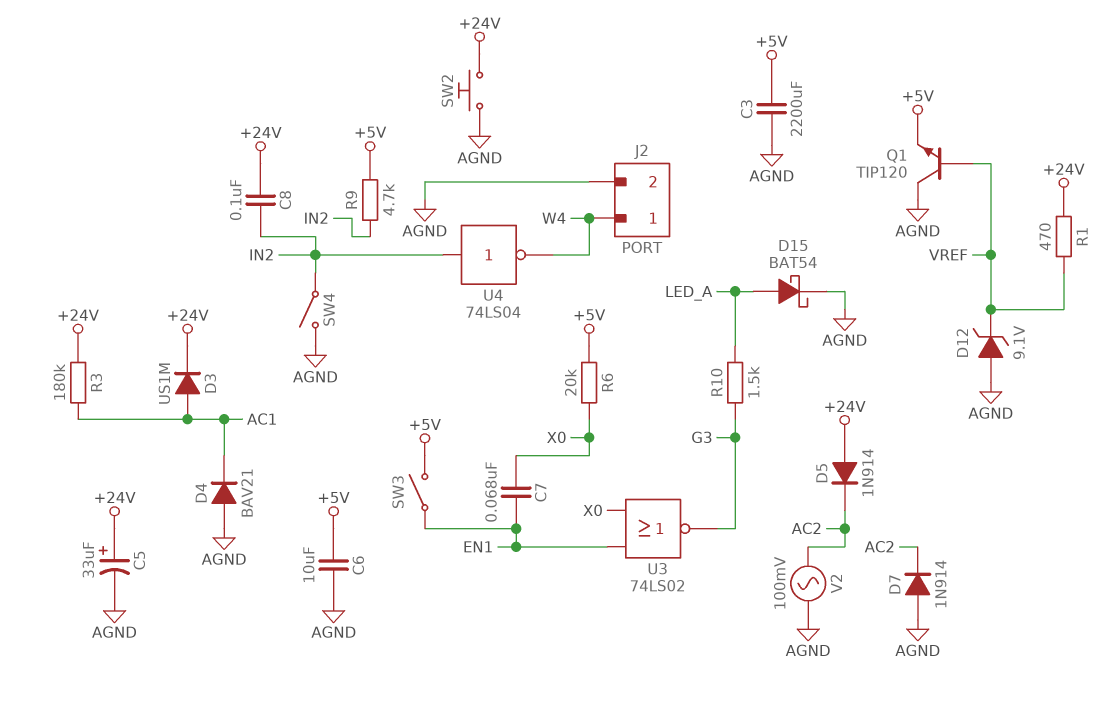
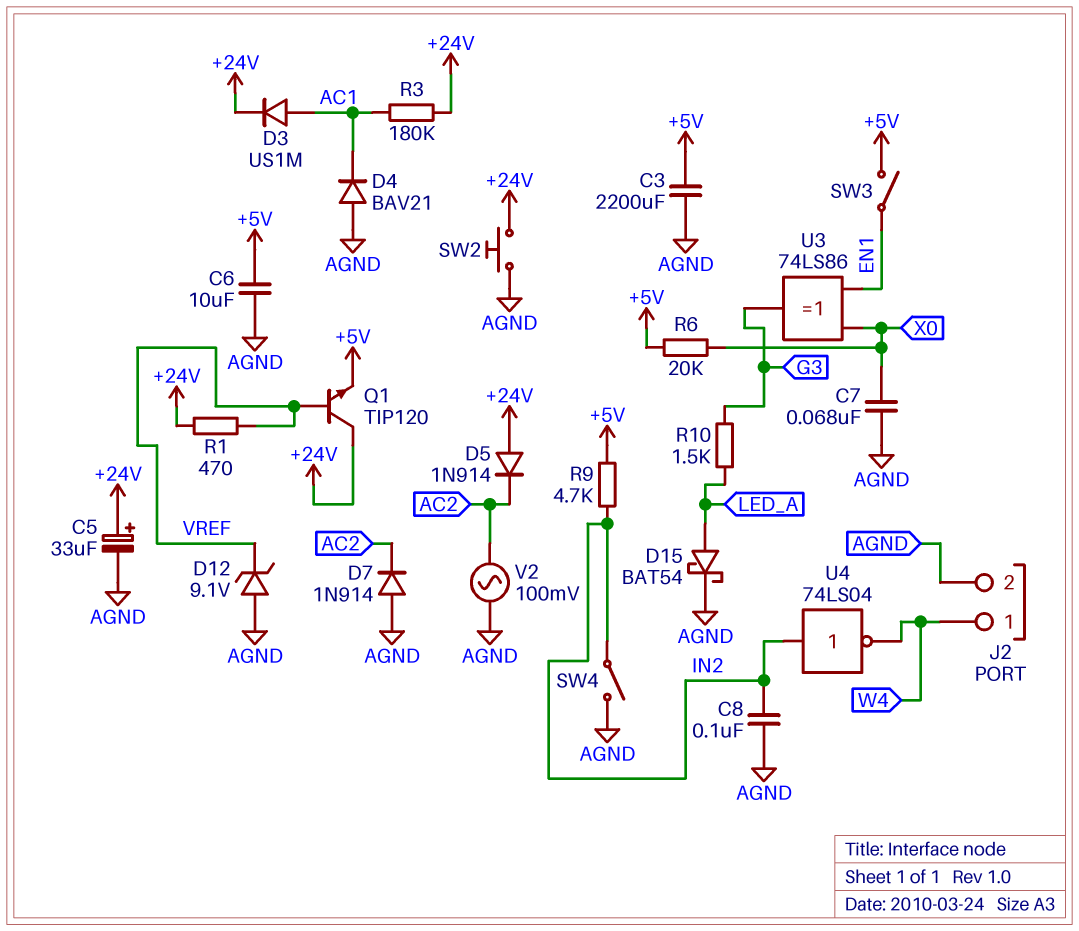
C7: 68nF (EN1, X0) -> 68nF (AGND, X0)
C8: 100nF (+24V, IN2) -> 100nF (AGND, IN2)
Q1: NPN TIP120 (B VREF, C AGND, E +5V) -> NPN TIP120 (B VREF, C +24V, E +5V)
U3: NOR 74LS02 (in EN1, in X0, out G3) -> XOR 74LS86 (in EN1, in X0, out G3)

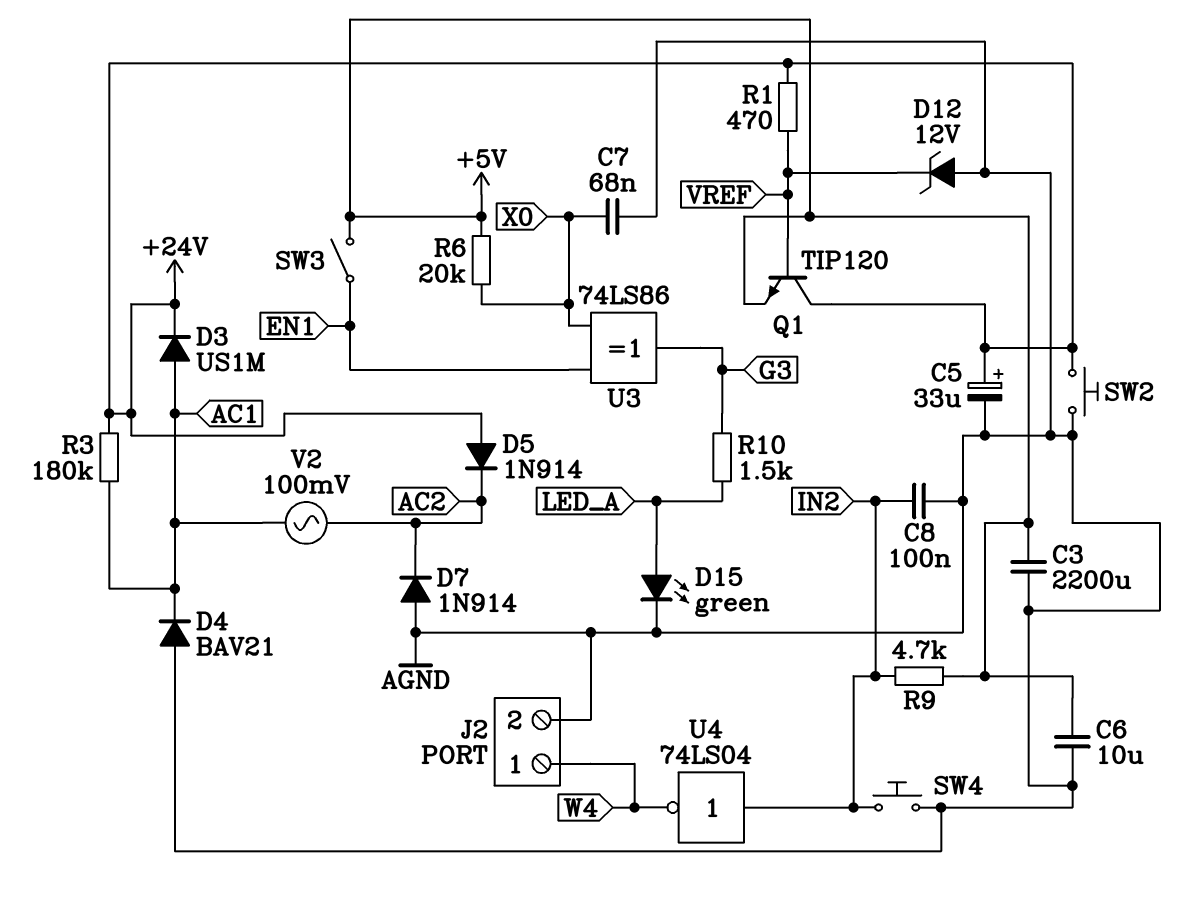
D12: zener 9.1V (A AGND, K VREF) -> zener 12V (A AGND, K VREF)
D15: schottky BAT54 (A LED_A, K AGND) -> LED green (A LED_A, K AGND)
SW4: switch (AGND, IN2) -> button (AGND, IN2)
V2: AC 100mV (AC2, AGND) -> AC 100mV (AC1, AC2)

